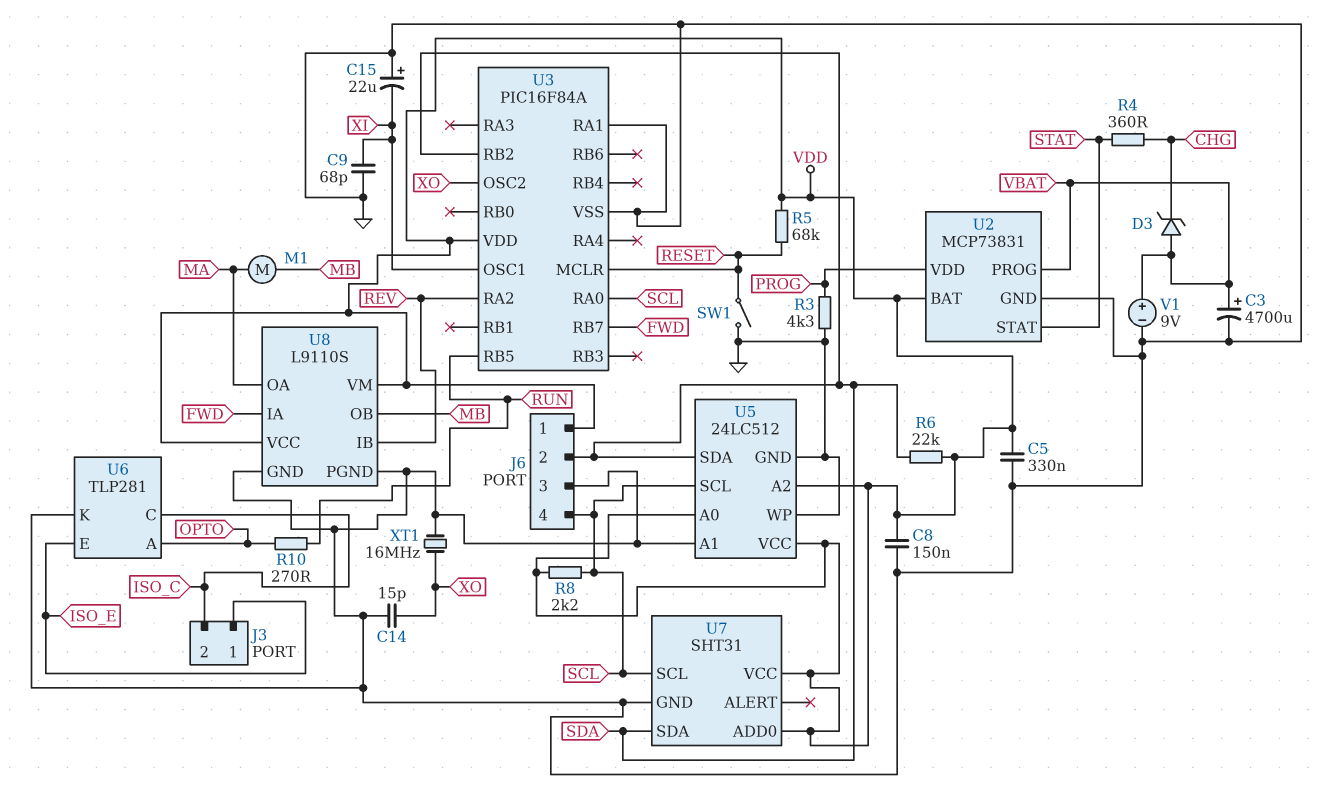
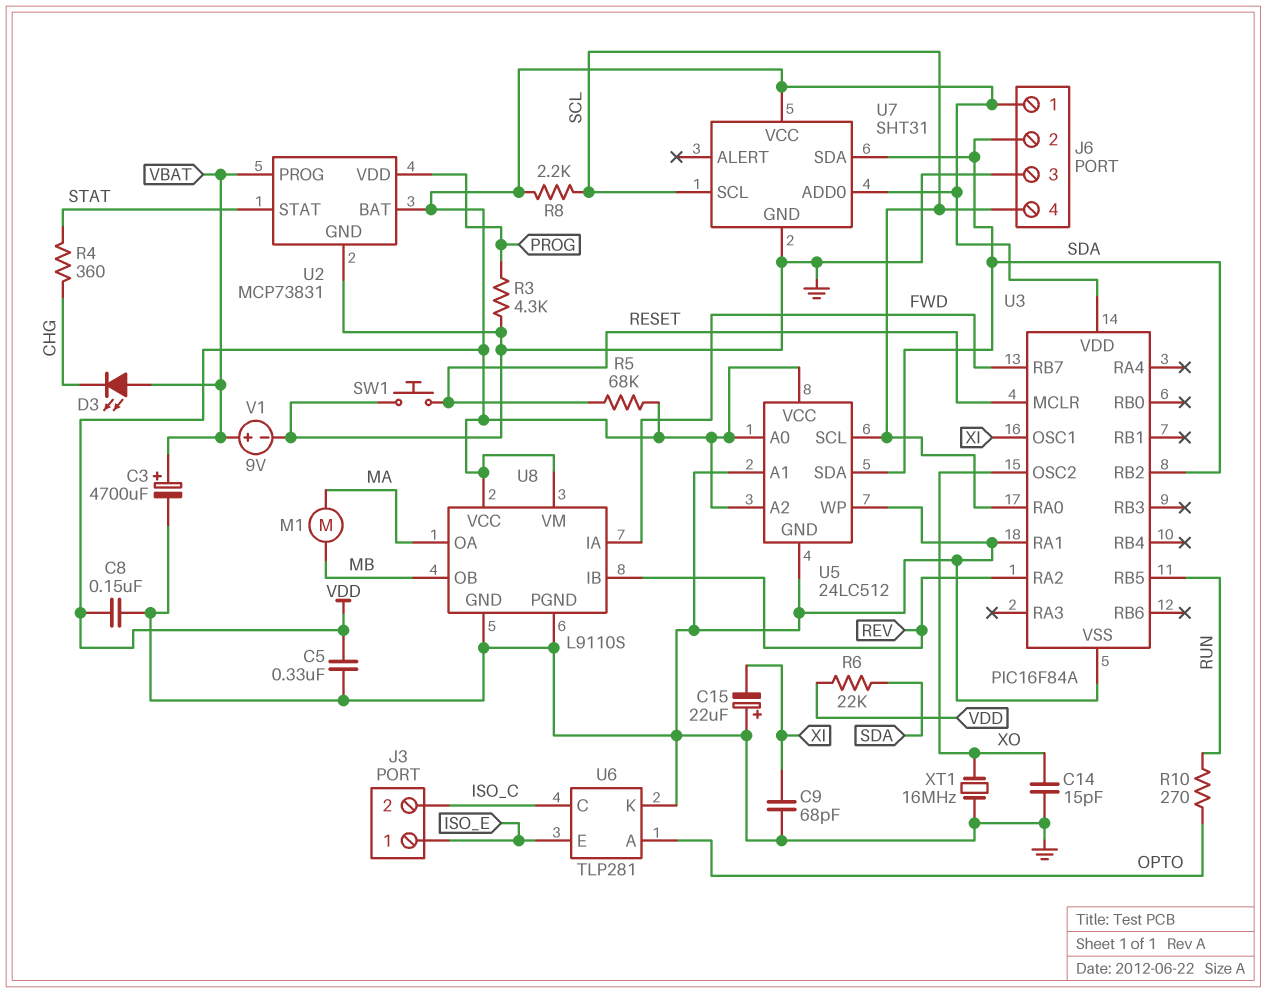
D3: zener (A VBAT, K CHG) -> LED (A VBAT, K CHG)
SW1: switch (GND, RESET) -> button (GND, RESET)

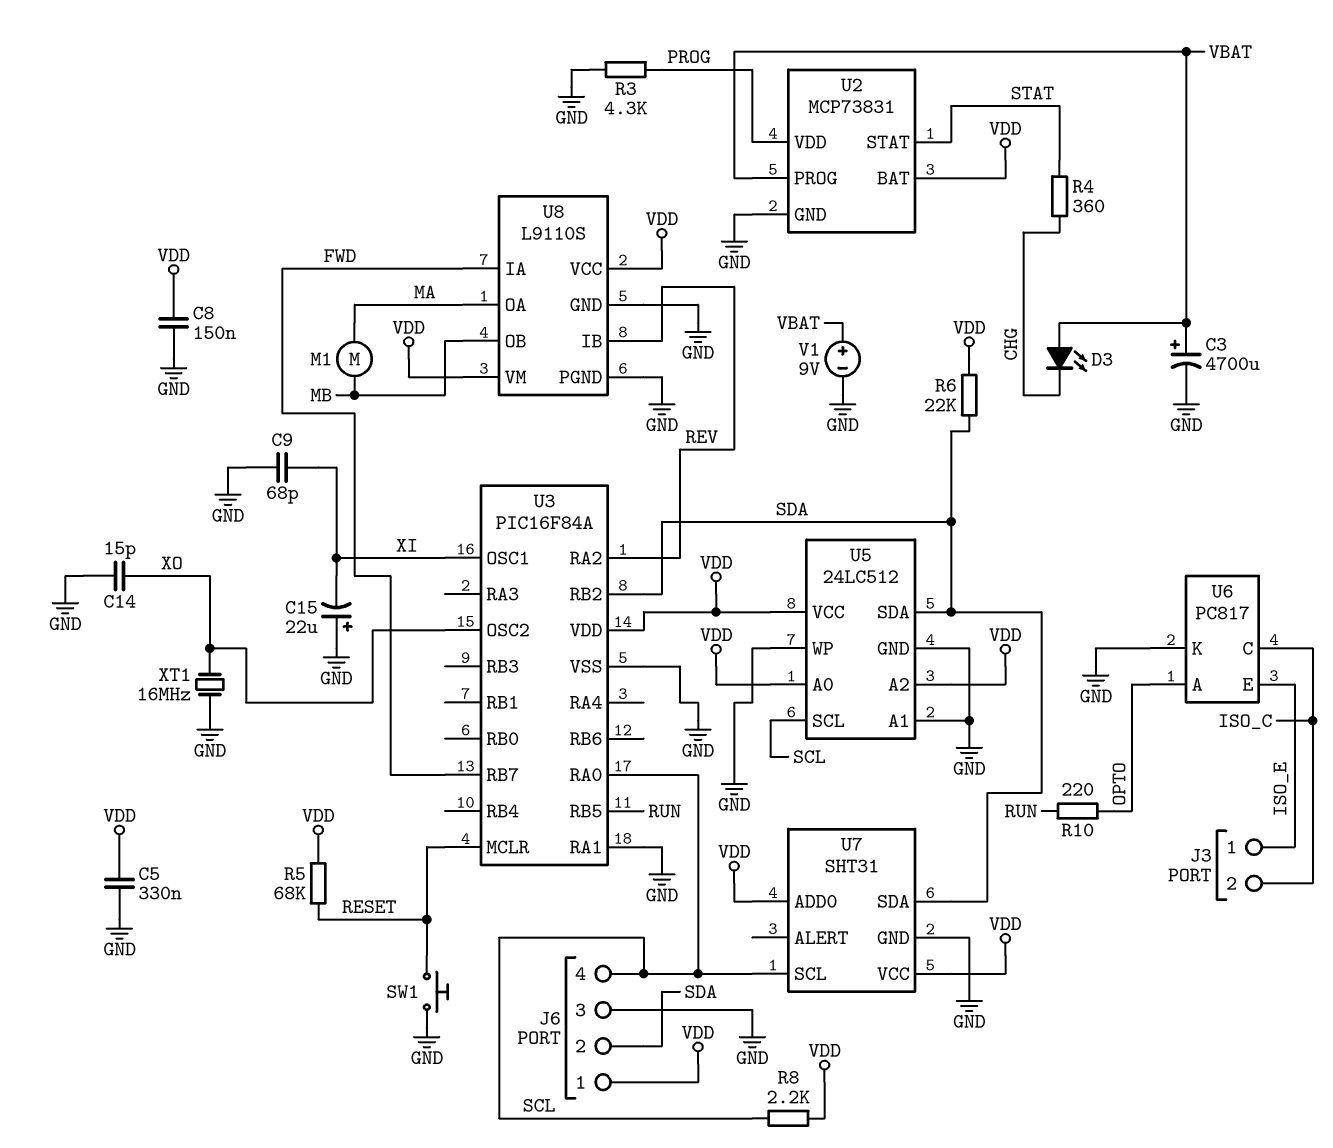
R10: 270 (OPTO, RUN) -> 220 (OPTO, RUN)
U6: TLP281 -> PC817

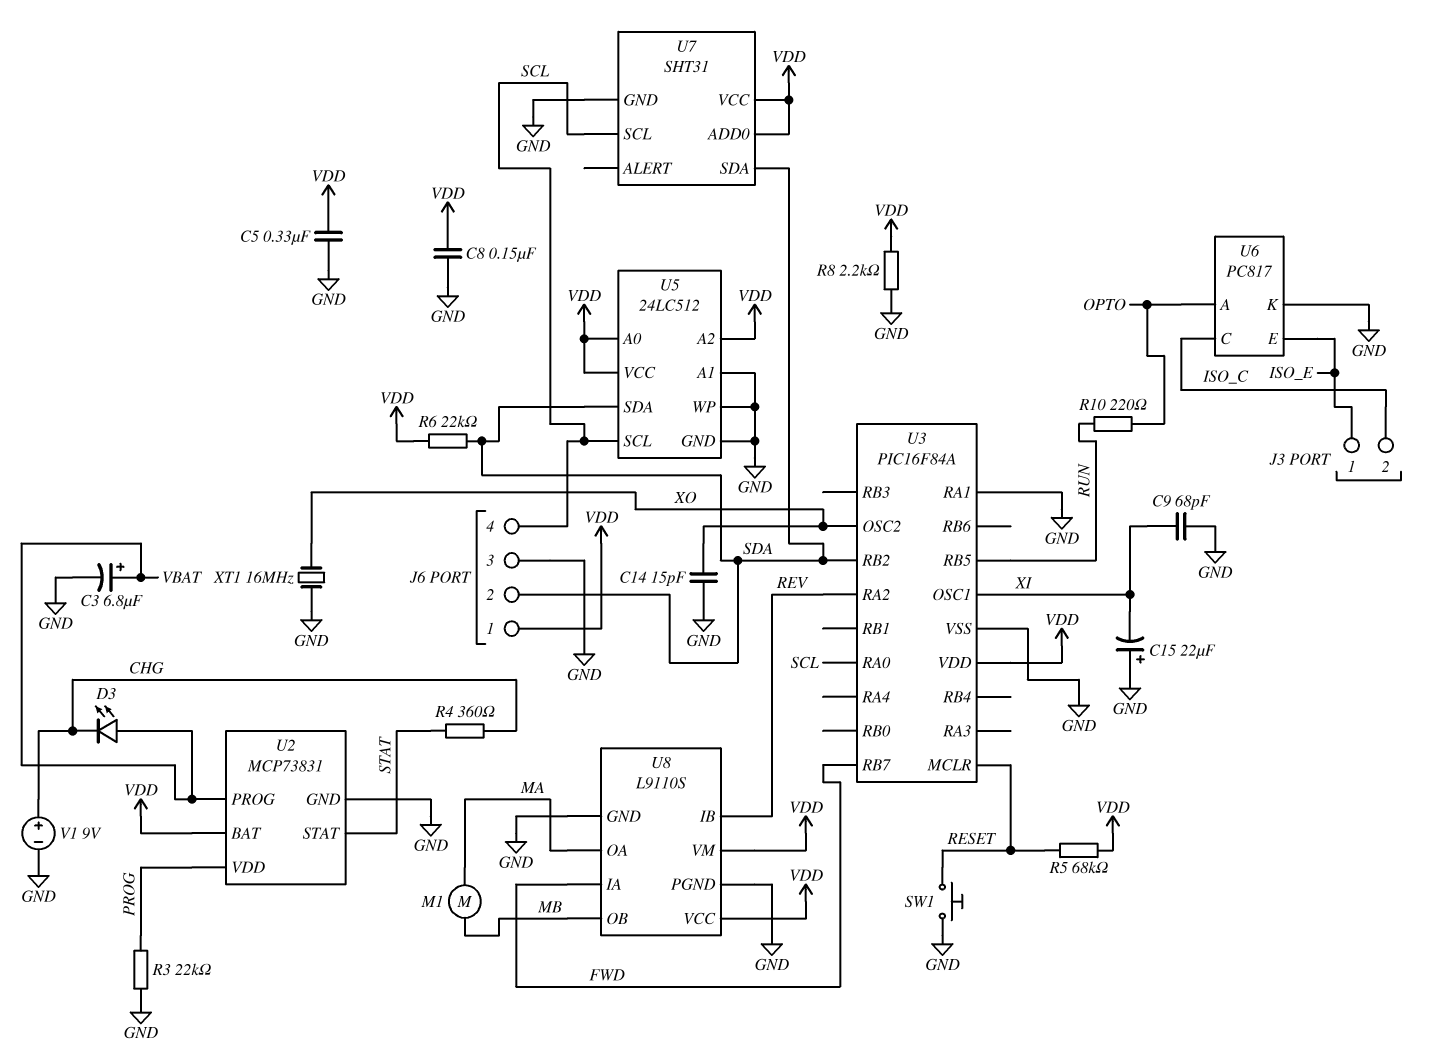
C3: 4700uF (plus VBAT, minus GND) -> 6.8uF (plus VBAT, minus GND)
R3: 4.3k (GND, PROG) -> 22k (GND, PROG)
R8: 2.2k (SCL, VDD) -> 2.2k (GND, VDD)
V1: 9V (plus VBAT, minus GND) -> 9V (plus CHG, minus GND)

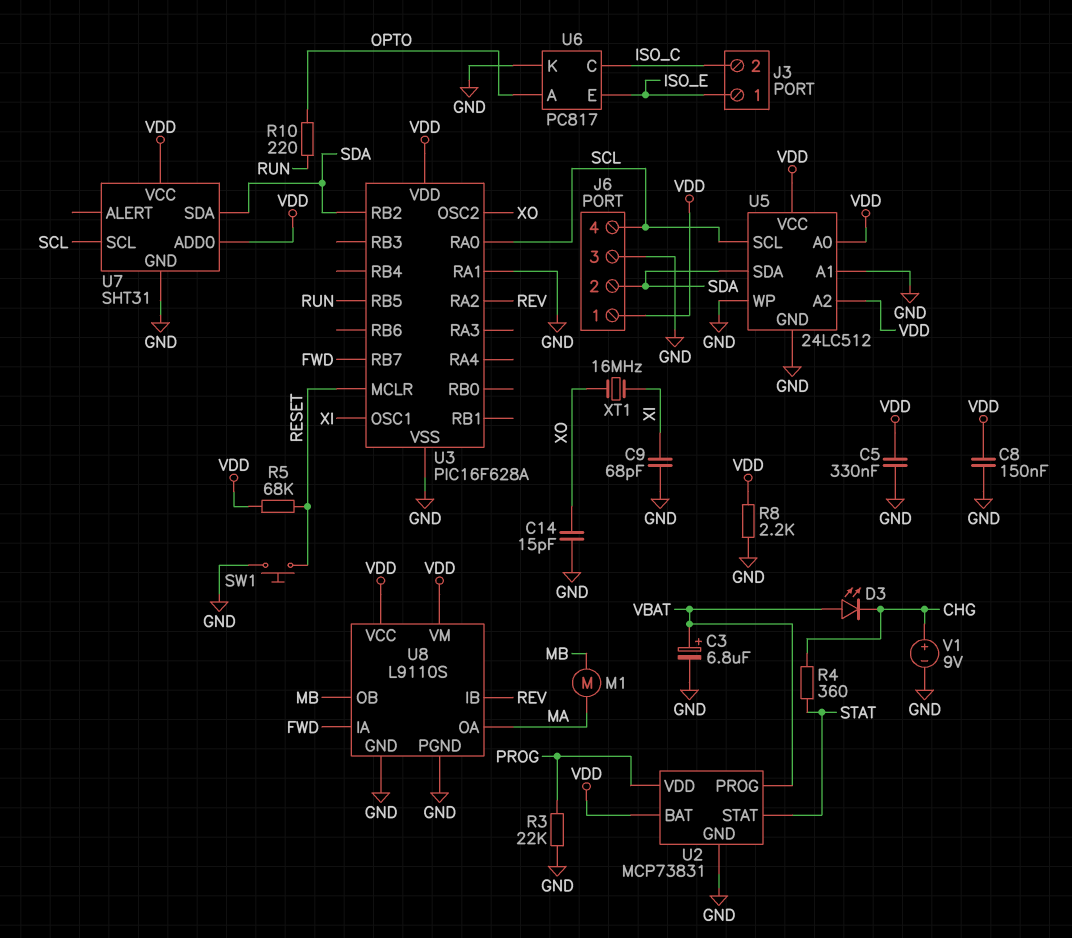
C15: 22uF (plus GND, minus XI) -> none
R6: 22k (SDA, VDD) -> none
U3: PIC16F84A -> PIC16F628A
XT1: 16MHz (GND, XO) -> 16MHz (XI, XO)

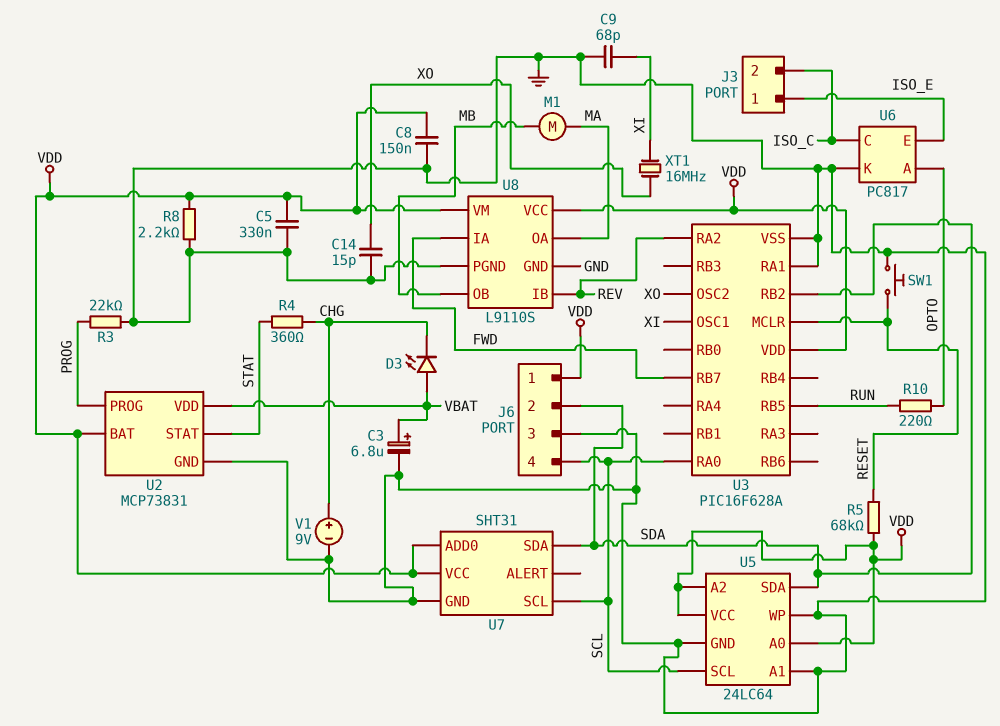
U2 pin PROG: VBAT -> PROG
U2 pin VDD: PROG -> VBAT
U5: 24LC512 -> 24LC64

